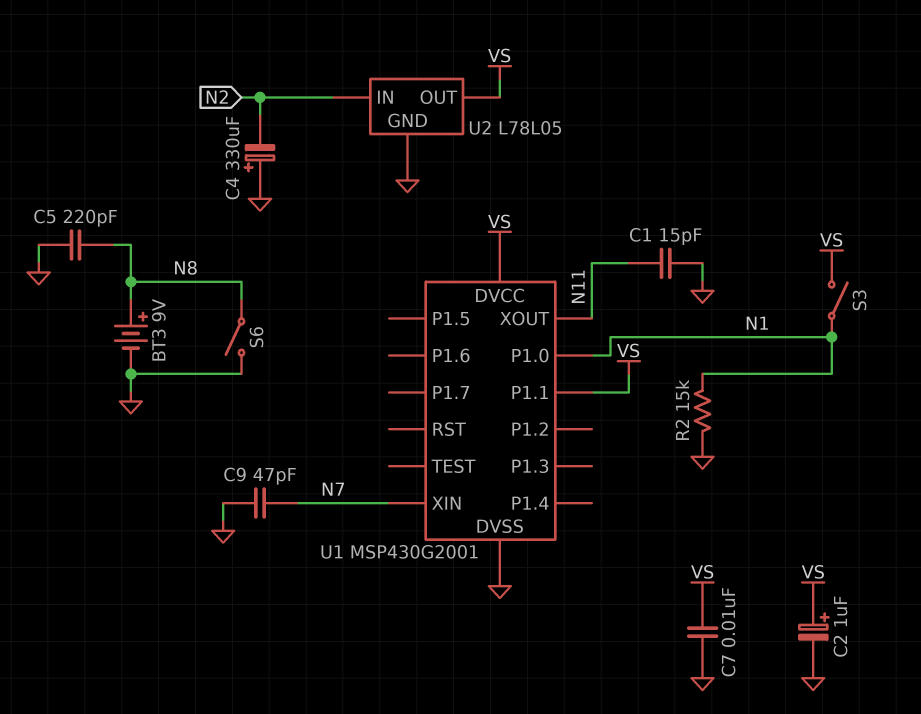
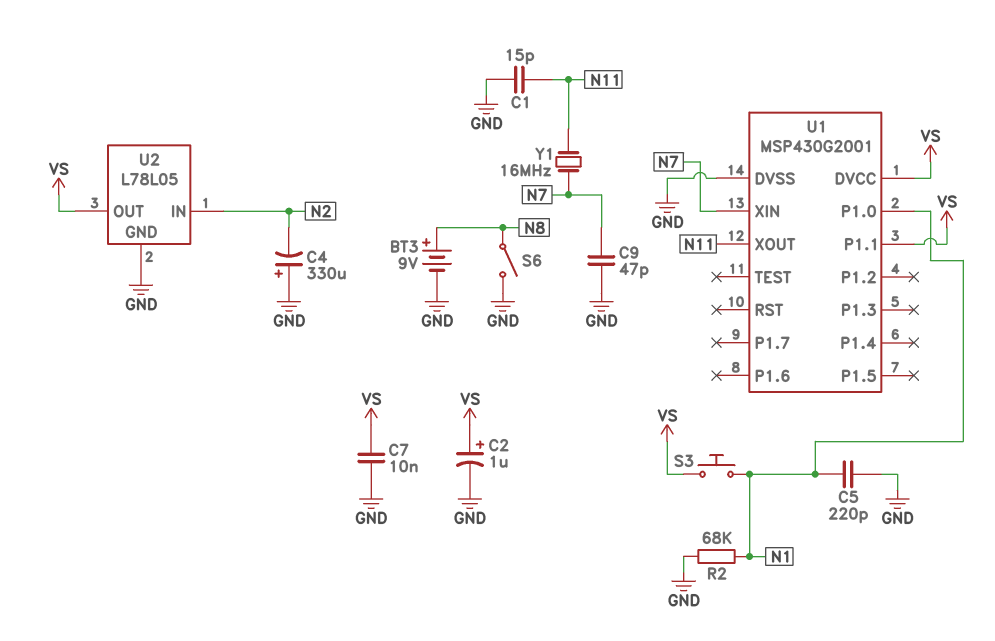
C5: 220pF (GND, N8) -> 220pF (GND, N1)
R2: 15k (GND, N1) -> 68k (GND, N1)
S3: switch (N1, VS) -> button (N1, VS)
Y1: none -> 16MHz (N7, N11)

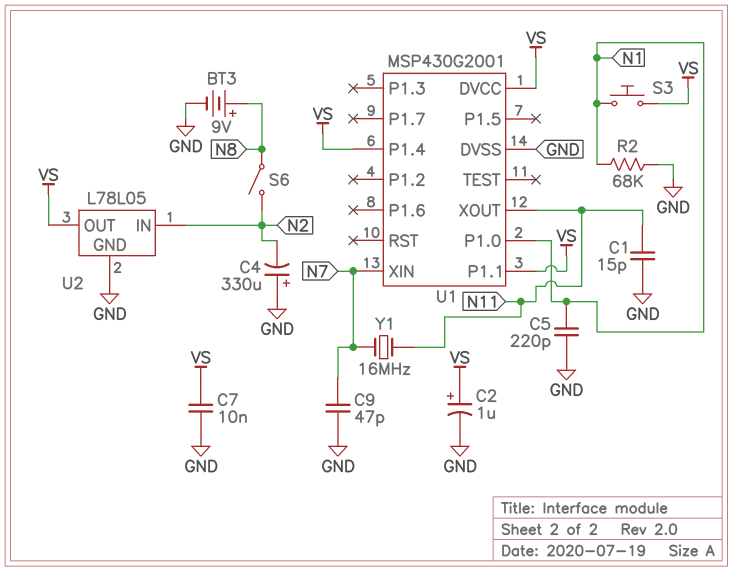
S6: switch (GND, N8) -> switch (N2, N8)
U1 pin P1.4: none -> VS

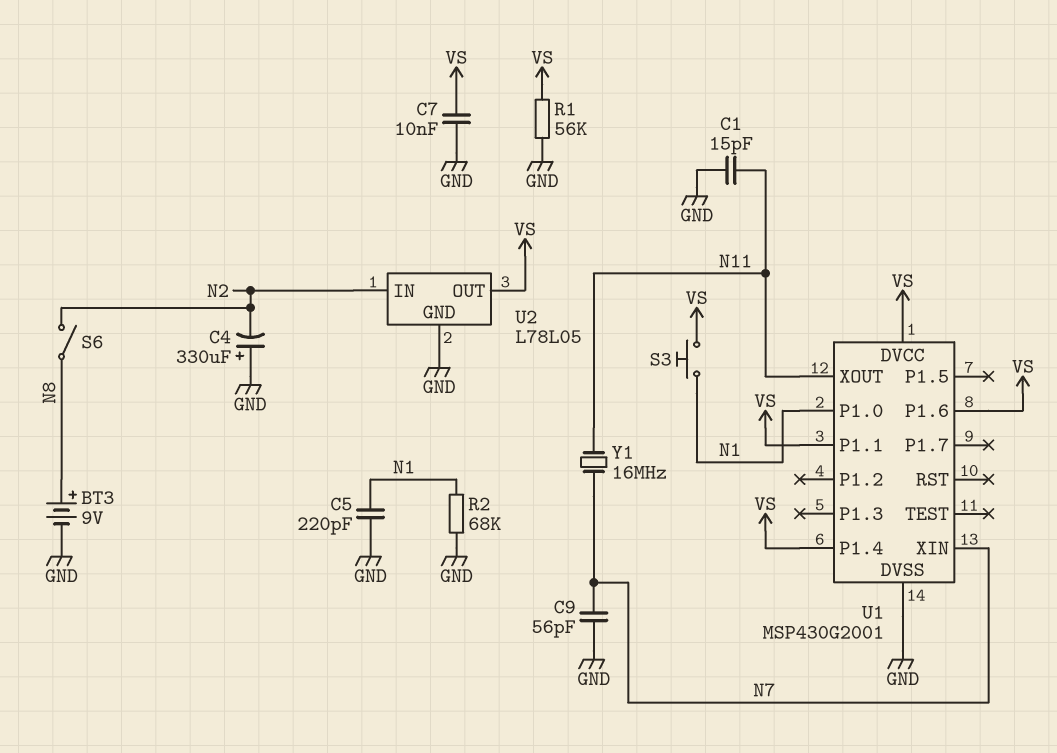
C2: 1uF (plus VS, minus GND) -> none
C9: 47pF (GND, N7) -> 56pF (GND, N7)
R1: none -> 56k (GND, VS)
U1 pin P1.6: none -> VS

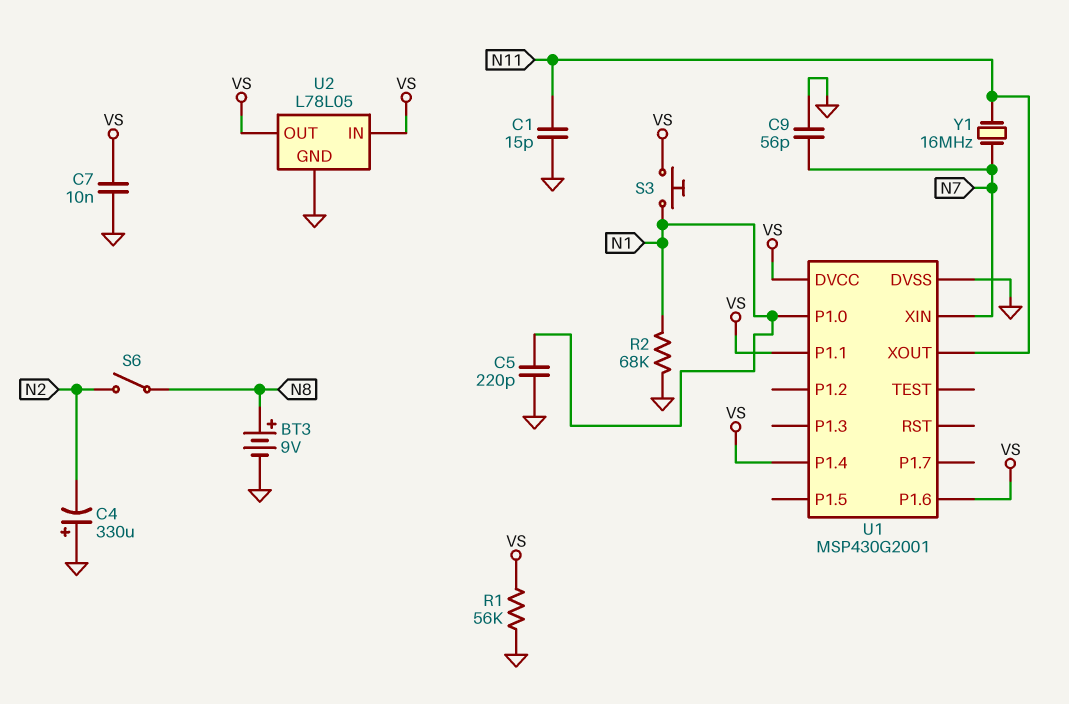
U2 pin IN: N2 -> VS

